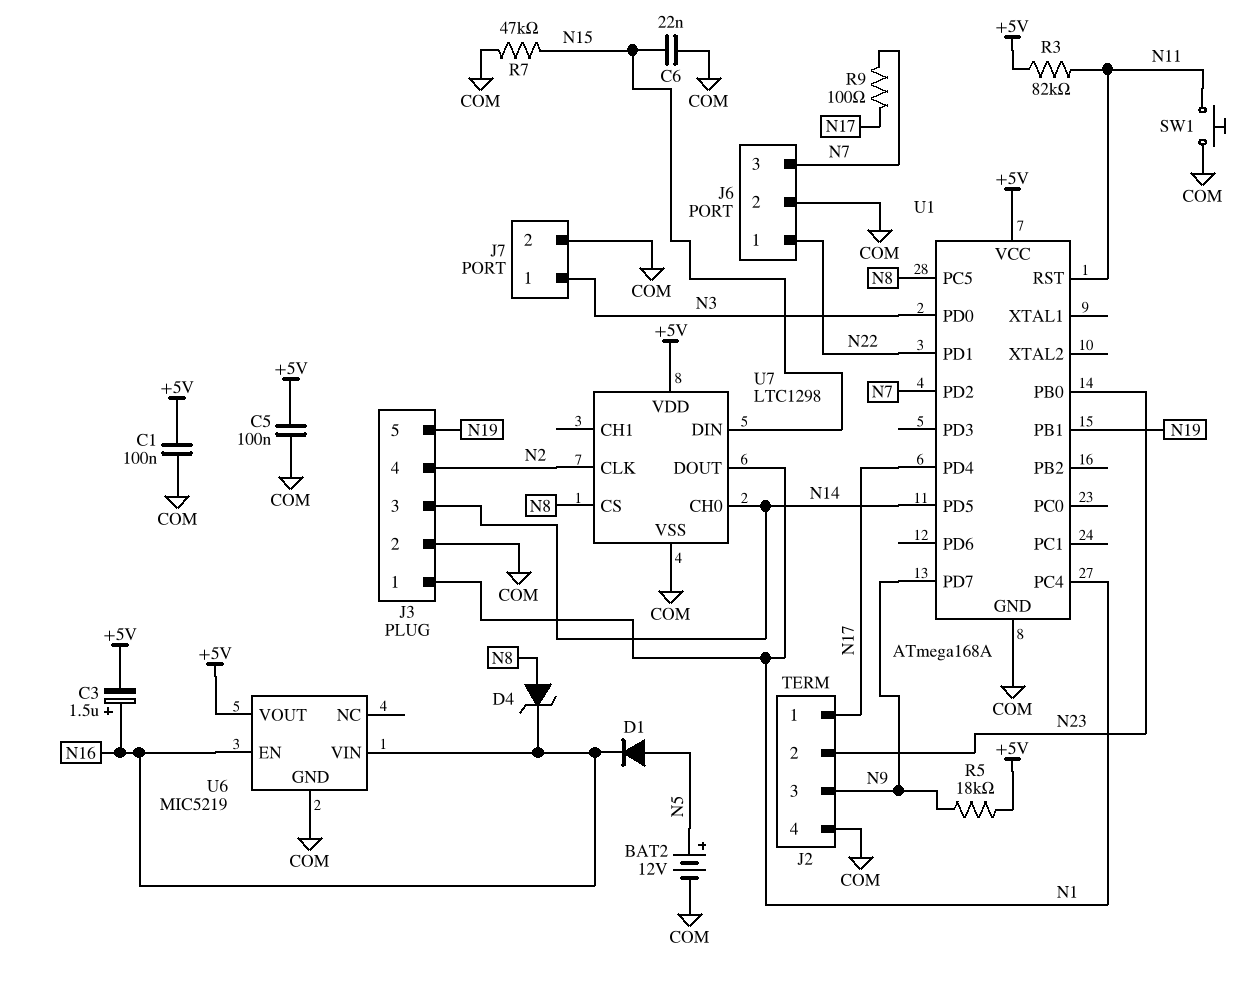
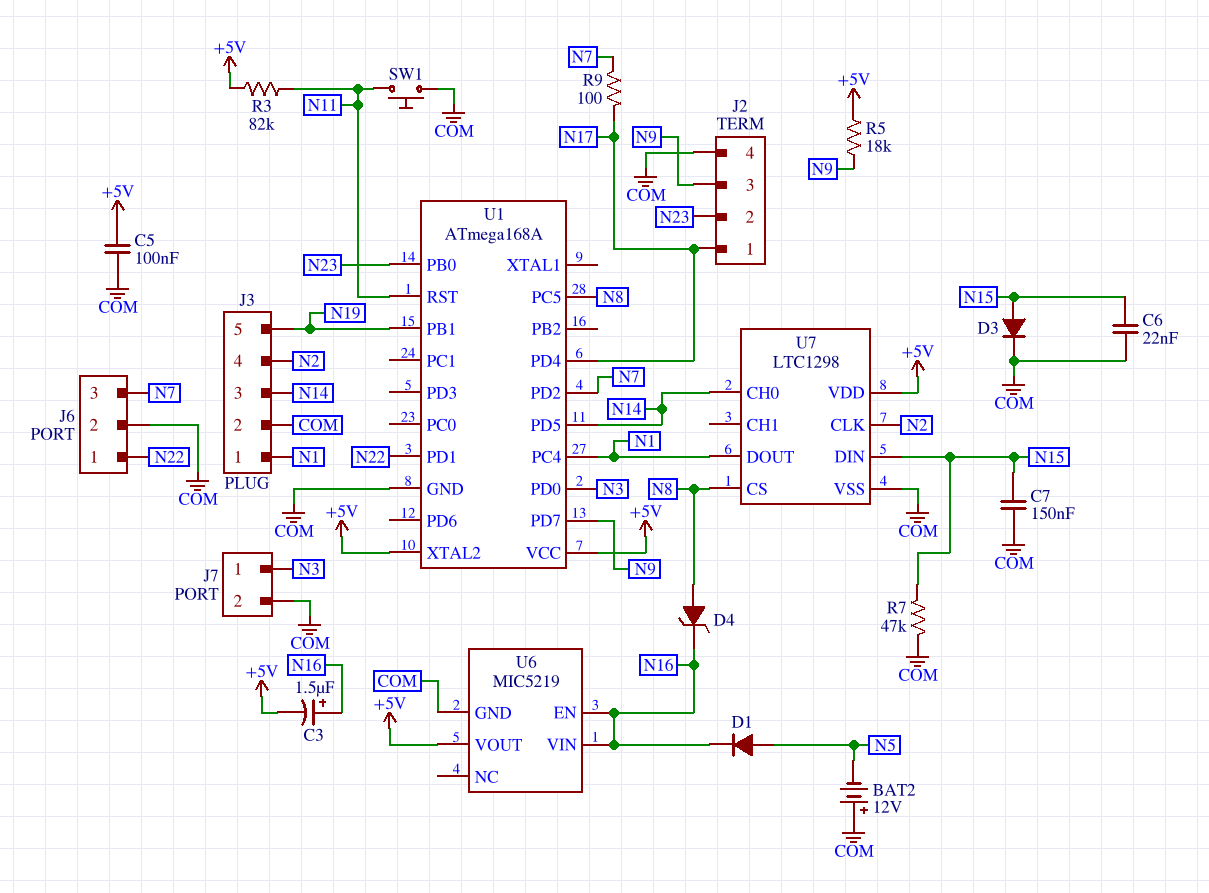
BAT2: 12V (plus N5, minus COM) -> 12V (plus COM, minus N5)
C1: 100nF (+5V, COM) -> none
C7: none -> 150nF (COM, N15)
D3: none -> diode (A N15, K COM)
U1 pin XTAL2: none -> +5V

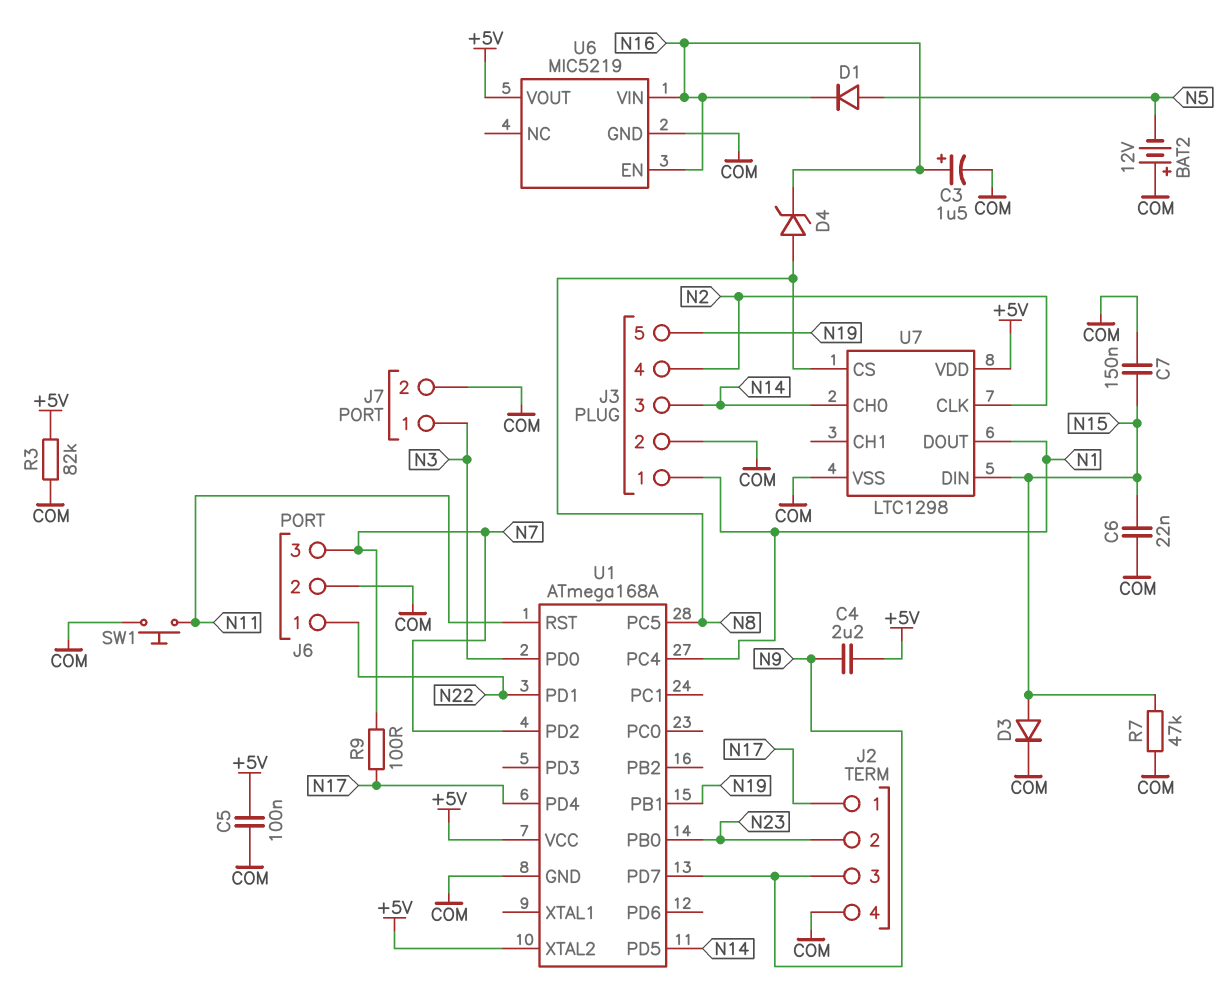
C3: 1.5uF (plus N16, minus +5V) -> 1.5uF (plus N16, minus COM)
C4: none -> 2.2uF (+5V, N9)
R3: 82k (+5V, N11) -> 82k (+5V, COM)
R5: 18k (+5V, N9) -> none

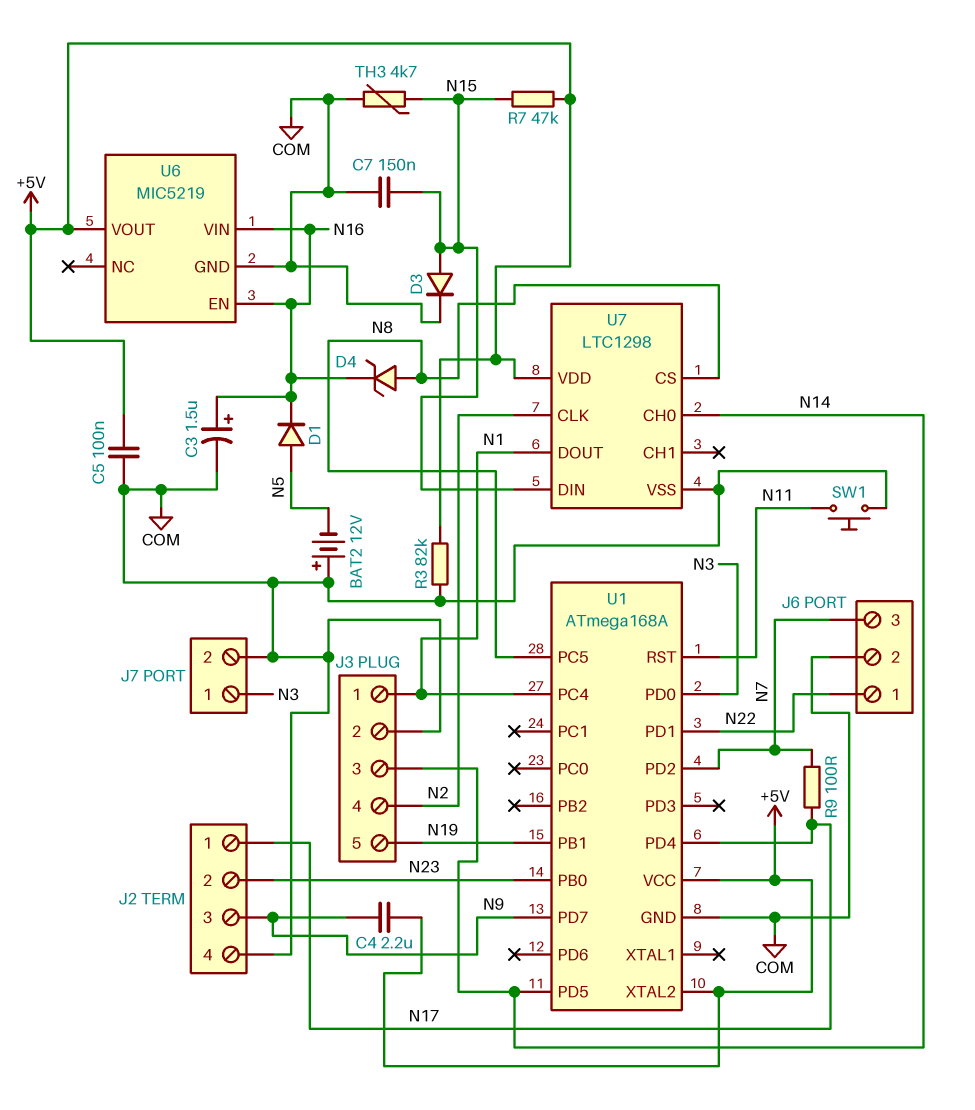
C6: 22nF (COM, N15) -> none
R7: 47k (COM, N15) -> 47k (+5V, N15)
TH3: none -> 4.7k (COM, N15)

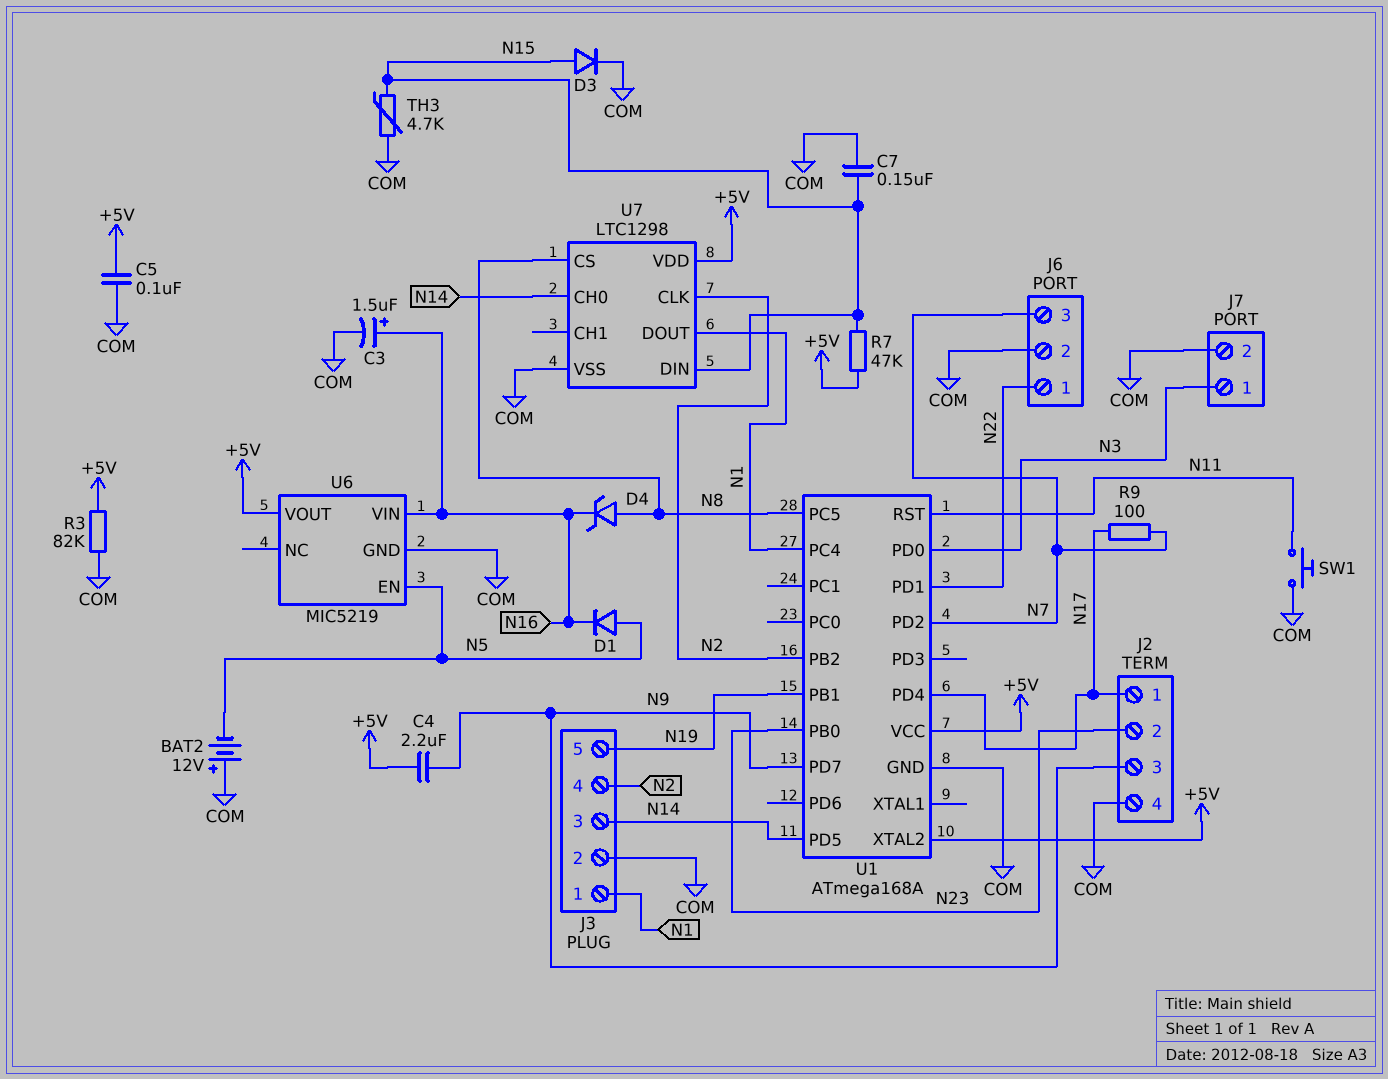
U1 pin PB2: none -> N2
U6 pin EN: N16 -> N5

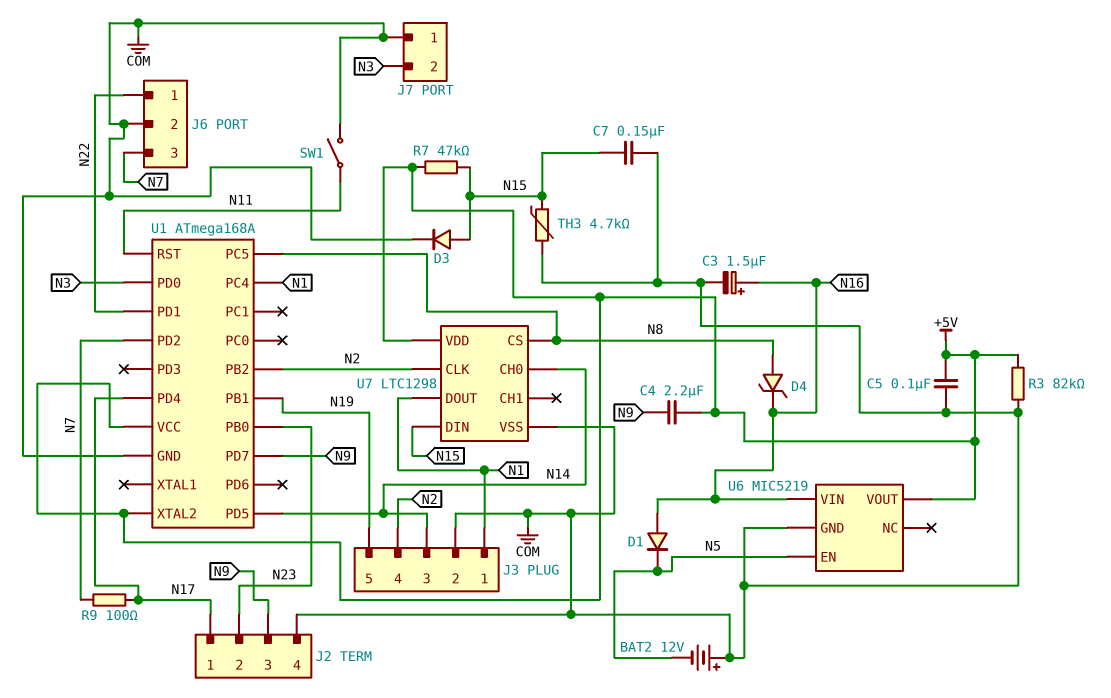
D1: diode (A N5, K N16) -> diode (A N16, K N5)
J7 pin 1: N3 -> COM
J7 pin 2: COM -> N3
SW1: button (COM, N11) -> switch (COM, N11)

